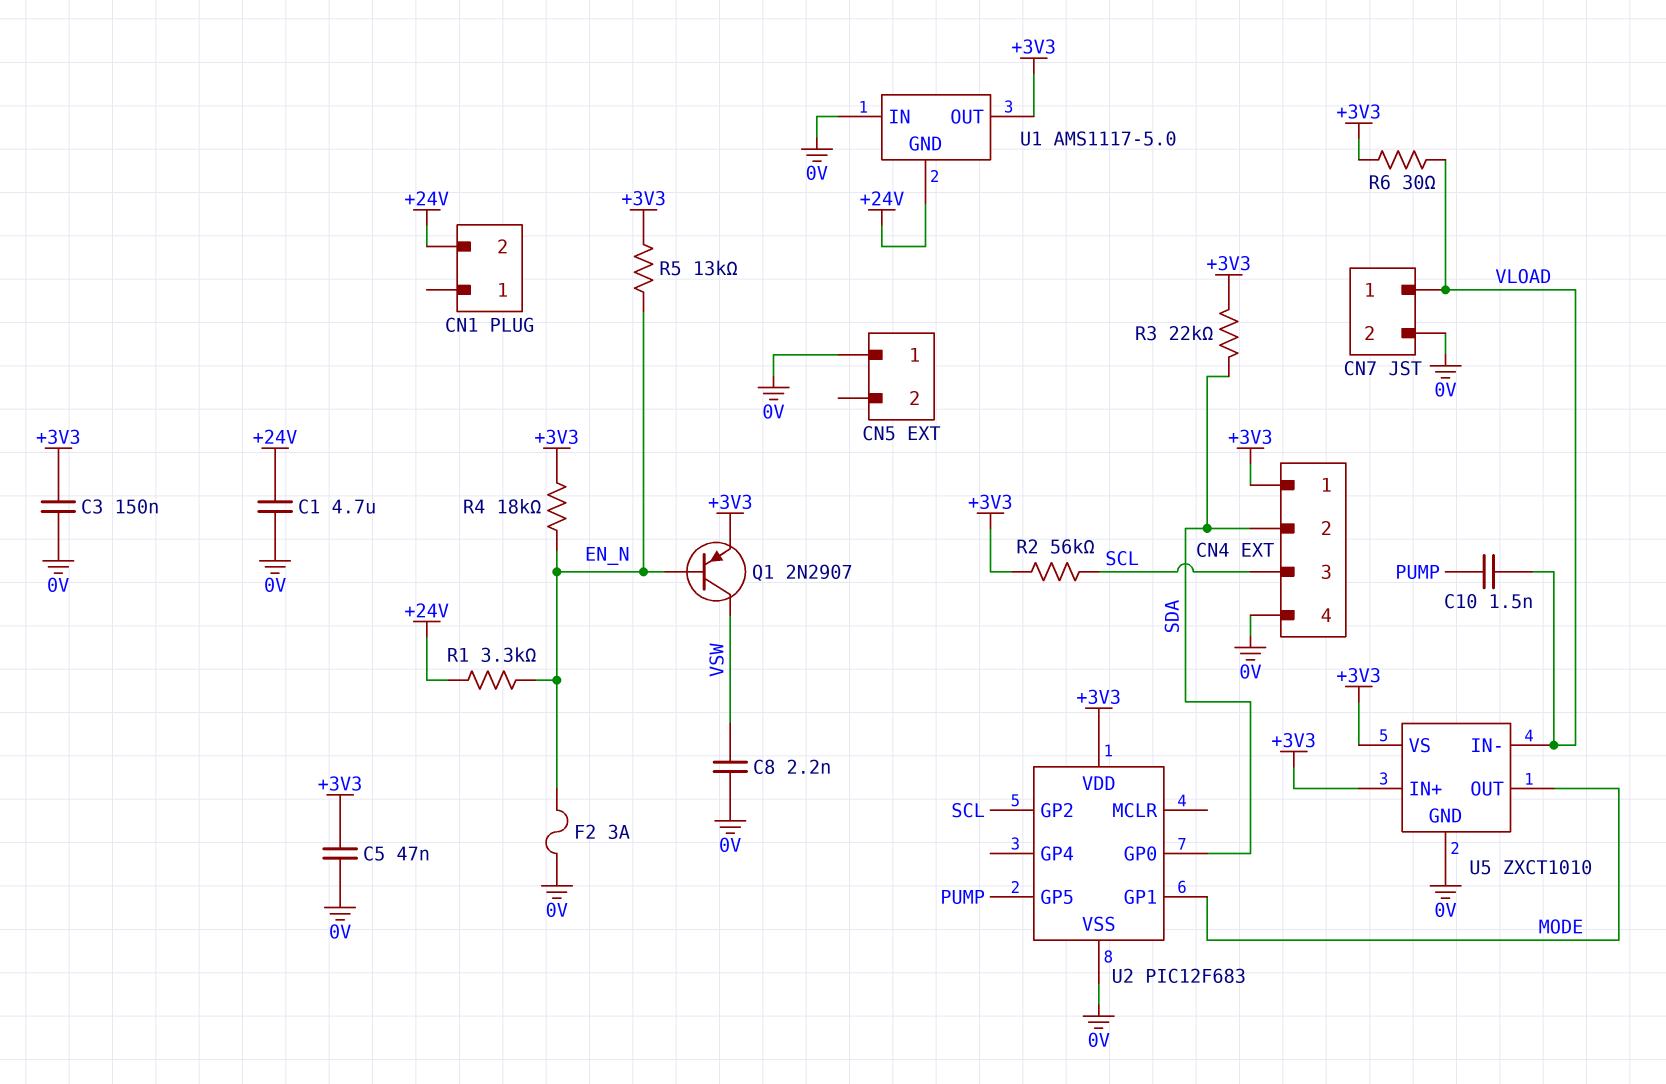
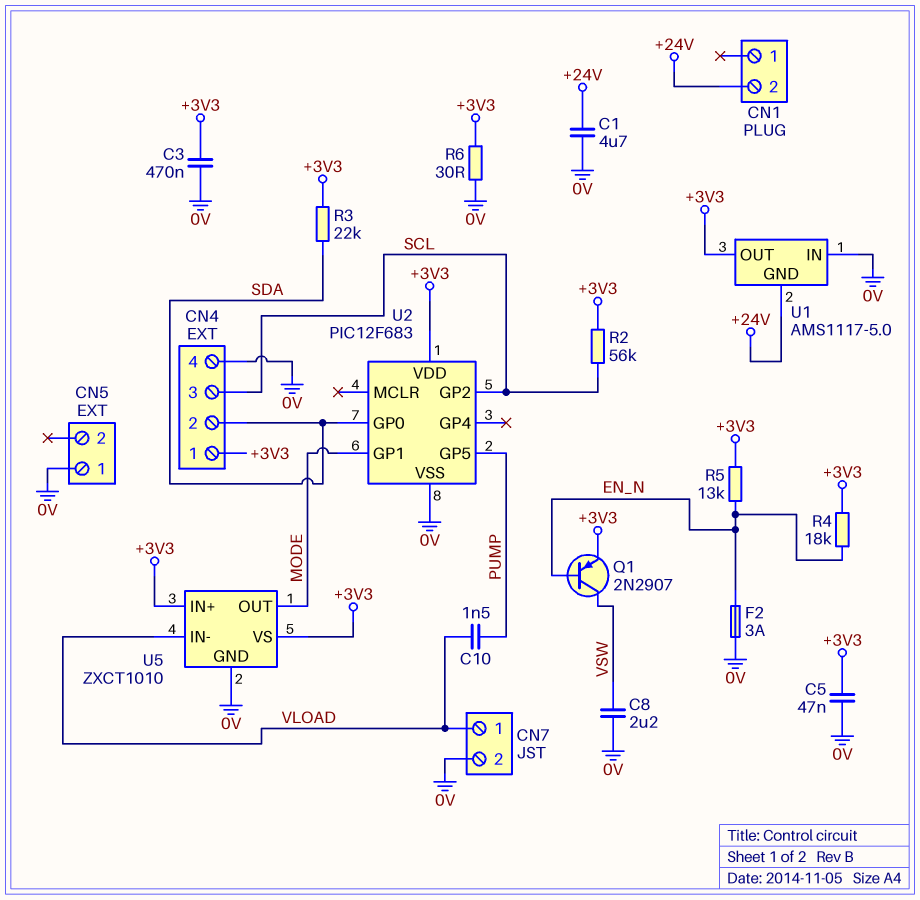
C3: 150nF (+3V3, 0V) -> 470nF (+3V3, 0V)
C8: 2.2nF (0V, VSW) -> 2.2uF (0V, VSW)
R1: 3.3k (+24V, EN_N) -> none
R6: 30 (+3V3, VLOAD) -> 30 (+3V3, 0V)

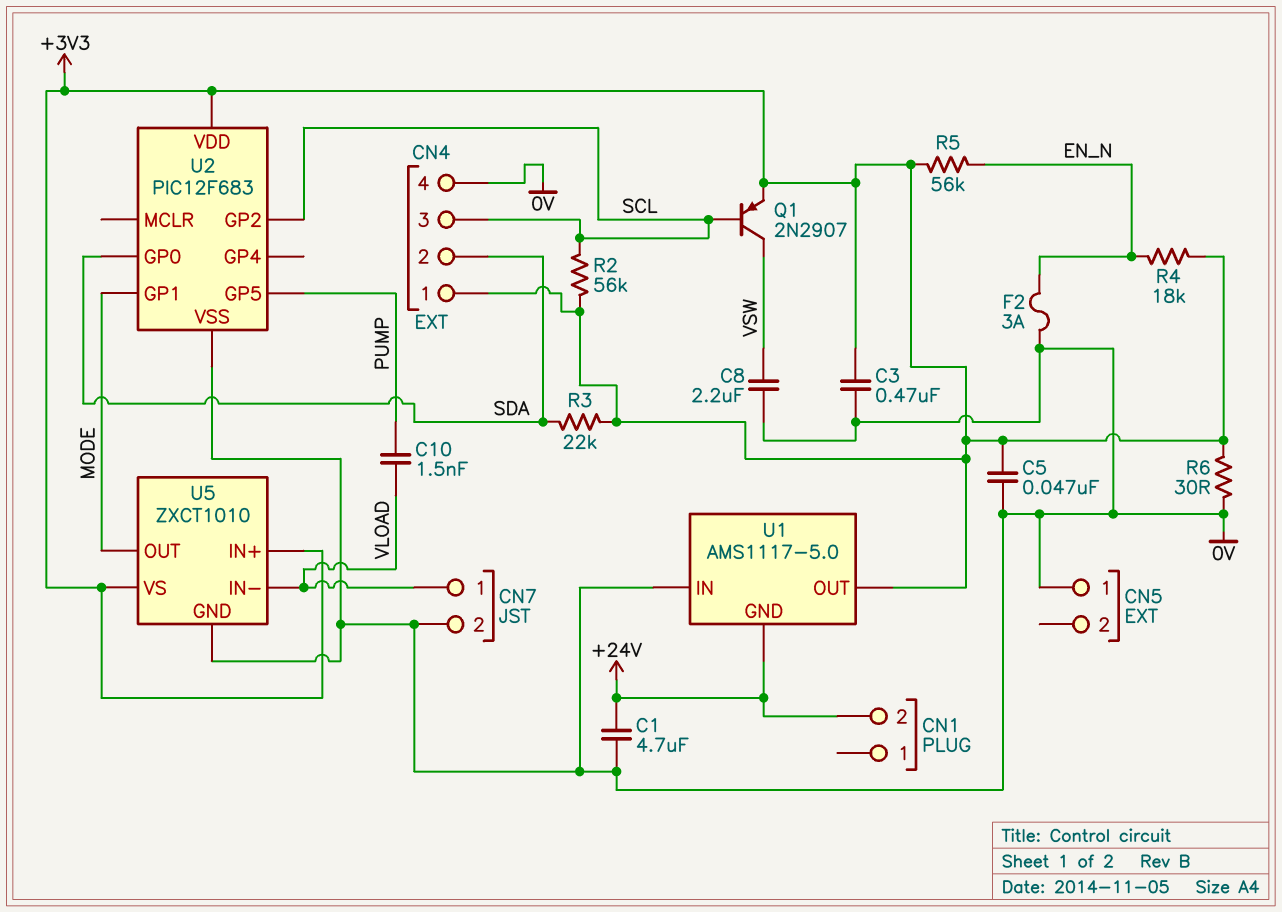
Q1: PNP 2N2907 (B EN_N, C VSW, E +3V3) -> PNP 2N2907 (B SCL, C VSW, E +3V3)
R5: 13k (+3V3, EN_N) -> 56k (+3V3, EN_N)

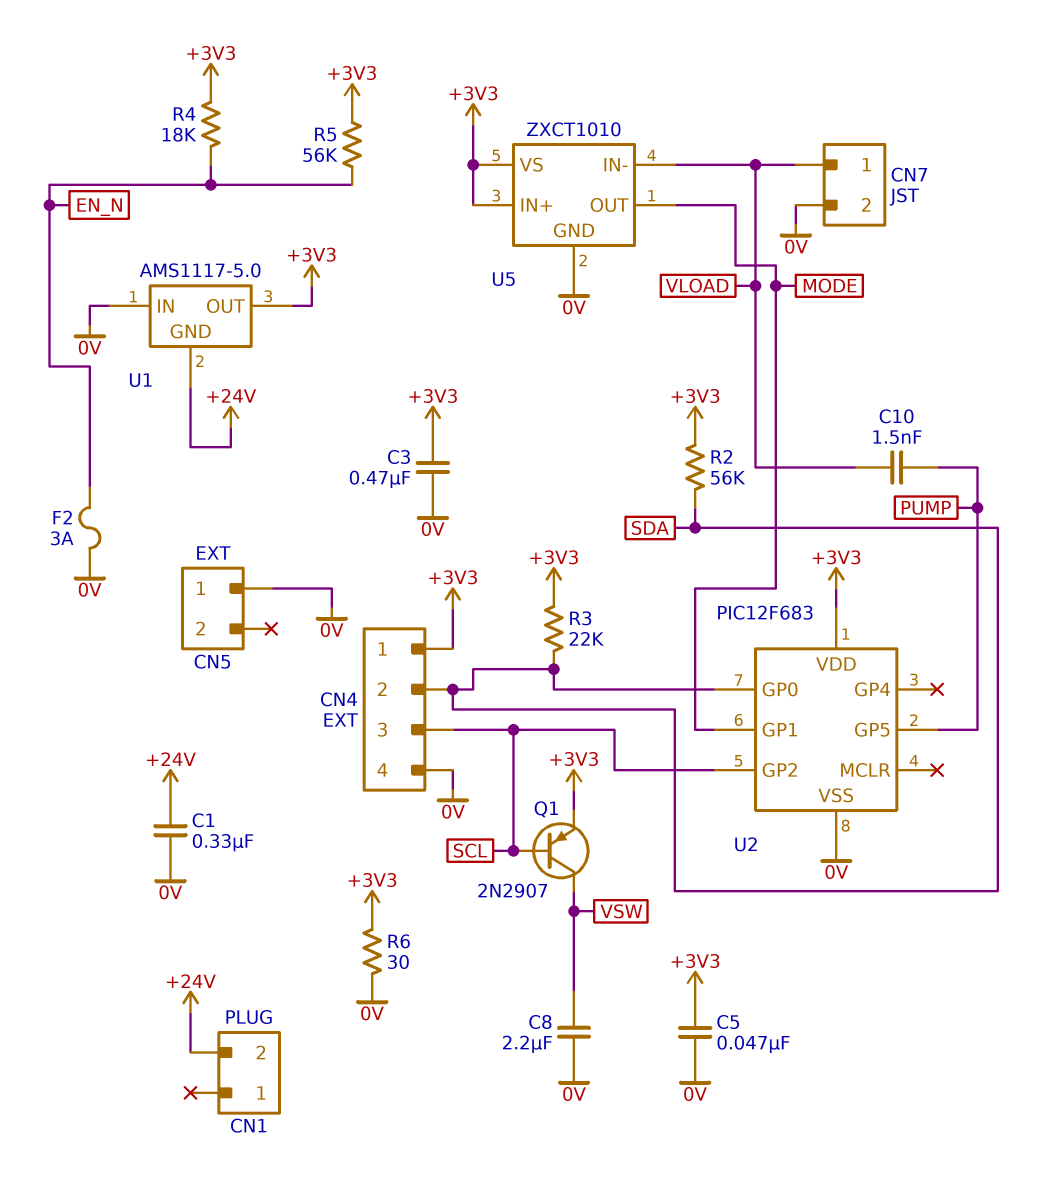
C1: 4.7uF (+24V, 0V) -> 330nF (+24V, 0V)
R2: 56k (+3V3, SCL) -> 56k (+3V3, SDA)

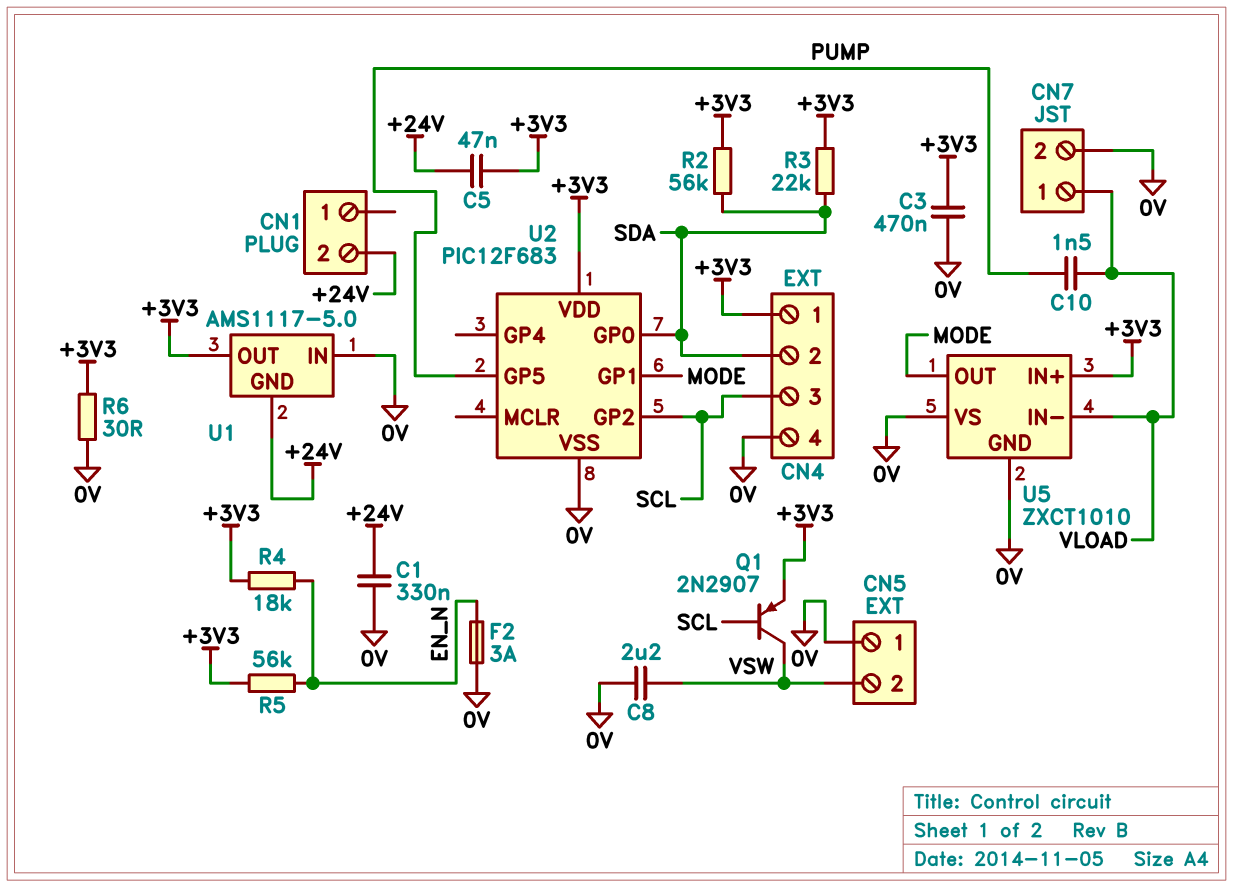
C5: 47nF (+3V3, 0V) -> 47nF (+3V3, +24V)
CN5 pin 2: none -> VSW
U5 pin VS: +3V3 -> 0V

